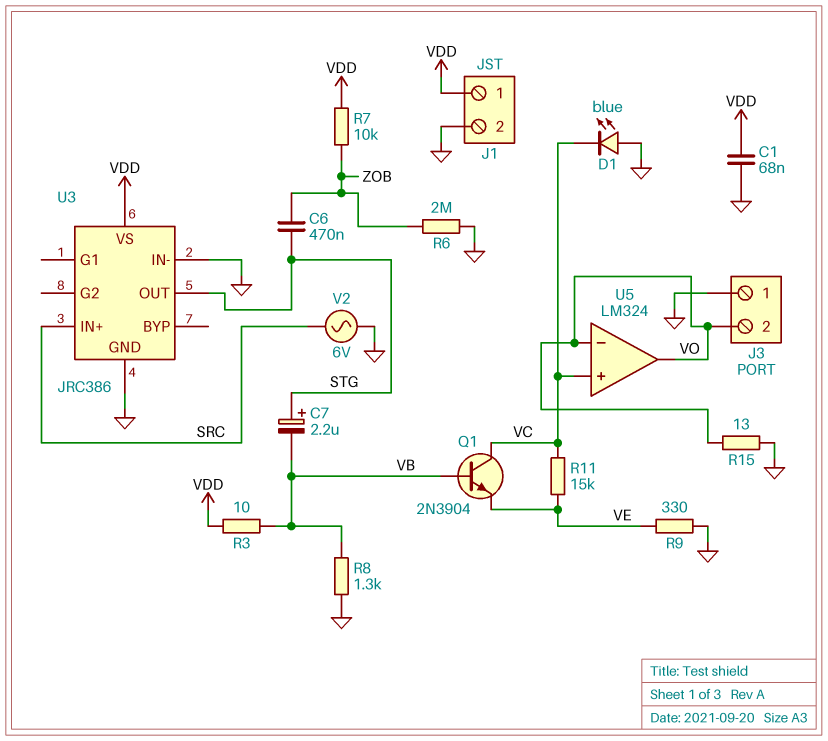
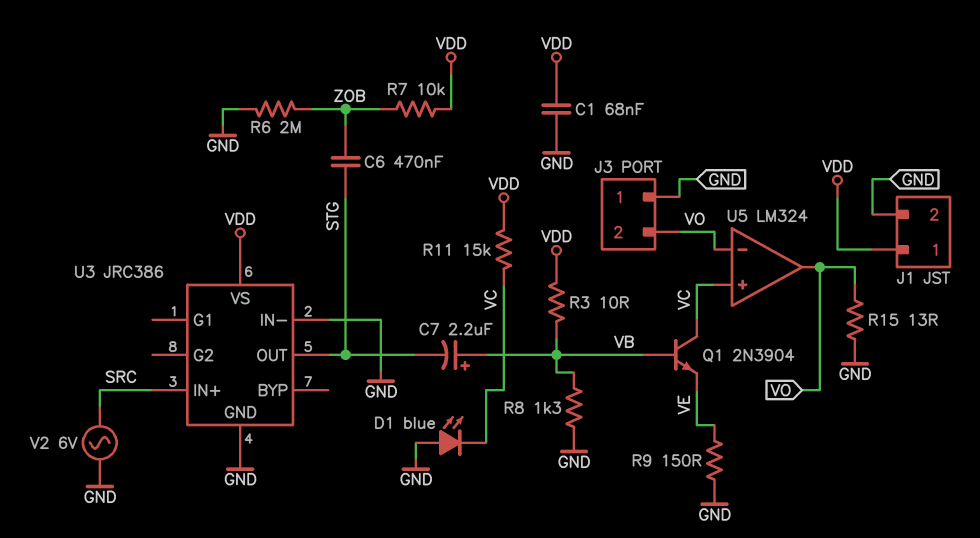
C7: 2.2uF (plus STG, minus VB) -> 2.2uF (plus VB, minus STG)
R9: 330 (GND, VE) -> 150 (GND, VE)
R11: 15k (VC, VE) -> 15k (VC, VDD)

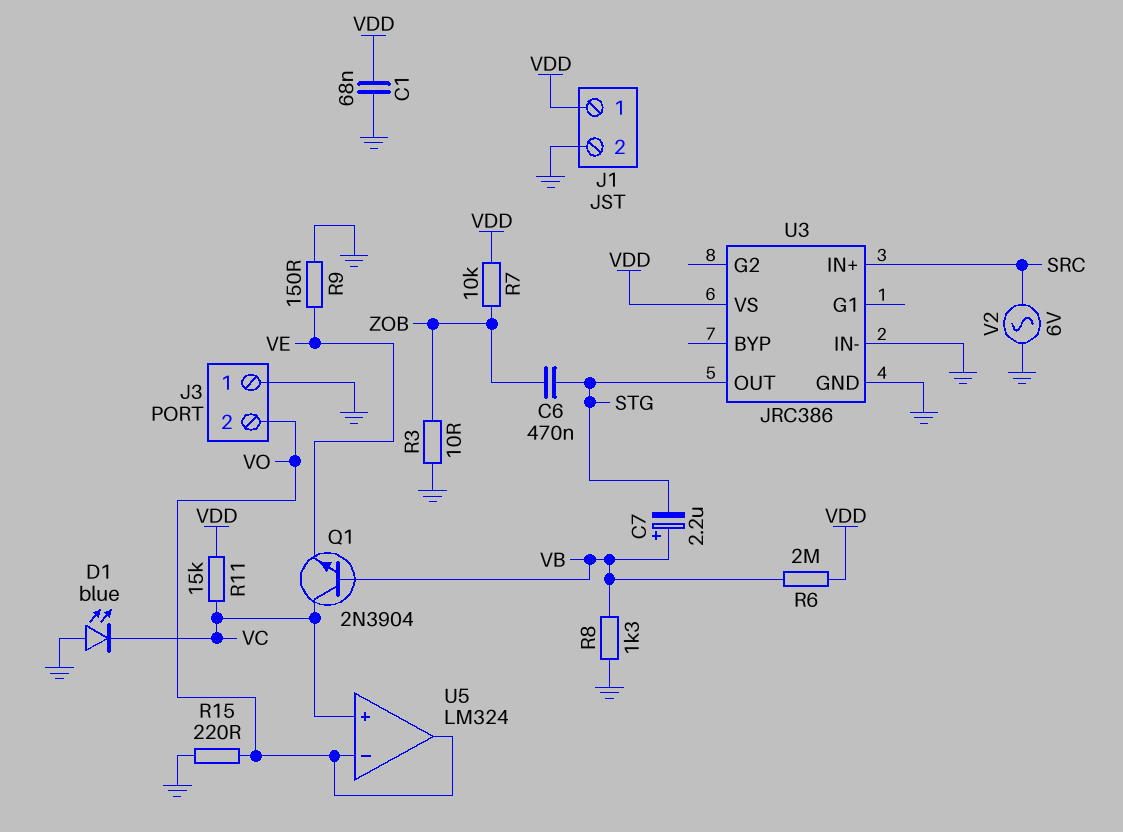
R3: 10 (VB, VDD) -> 10 (GND, ZOB)
R6: 2M (GND, ZOB) -> 2M (VB, VDD)
R15: 13 (GND, VO) -> 220 (GND, VO)

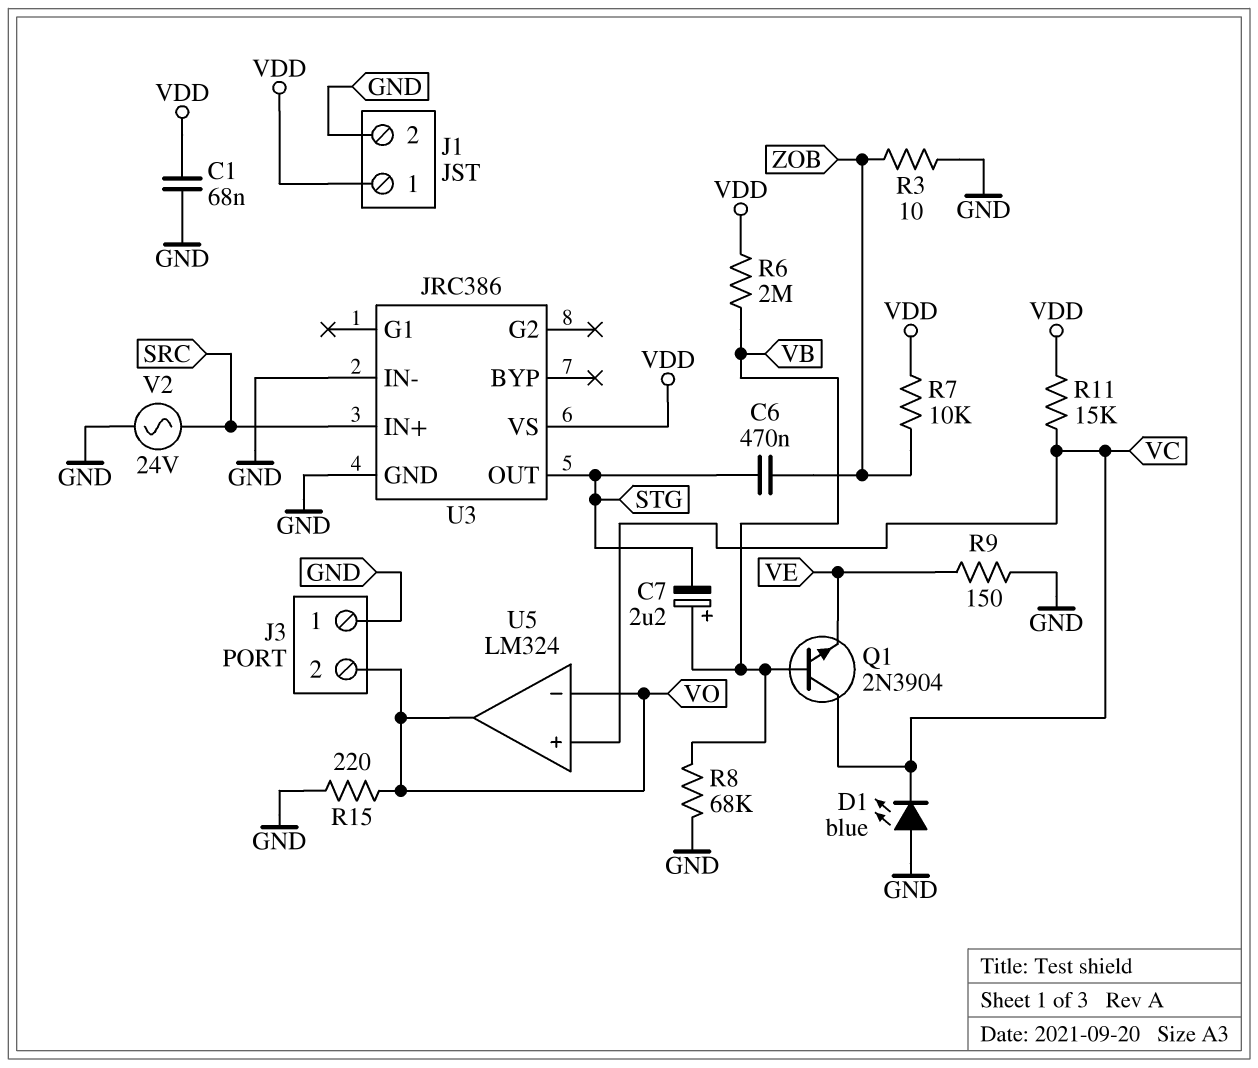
R8: 1.3k (GND, VB) -> 68k (GND, VB)
V2: AC 6V (GND, SRC) -> AC 24V (GND, SRC)

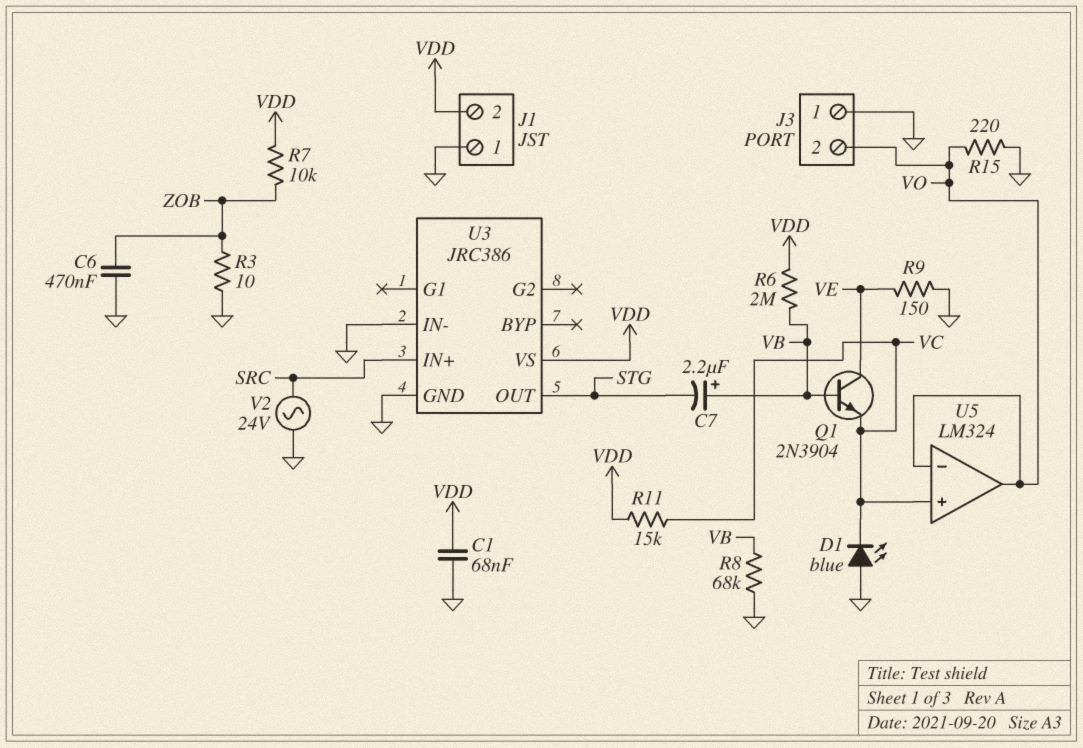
C6: 470nF (STG, ZOB) -> 470nF (GND, ZOB)
J1 pin 1: VDD -> GND
J1 pin 2: GND -> VDD
Q1: NPN 2N3904 (B VB, C VC, E VE) -> NPN 2N3904 (B VB, C VE, E VC)

